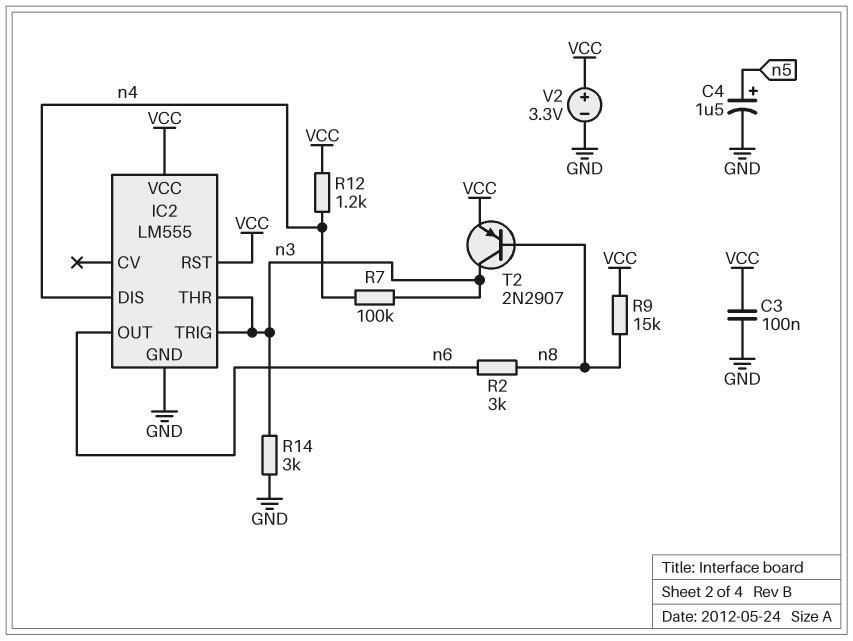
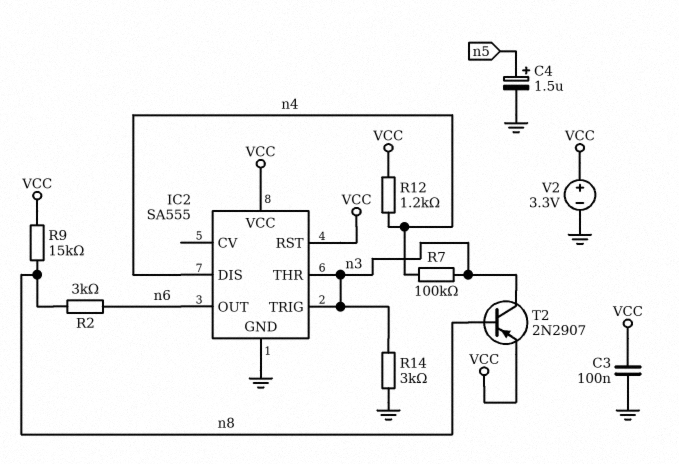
IC2: LM555 -> SA555

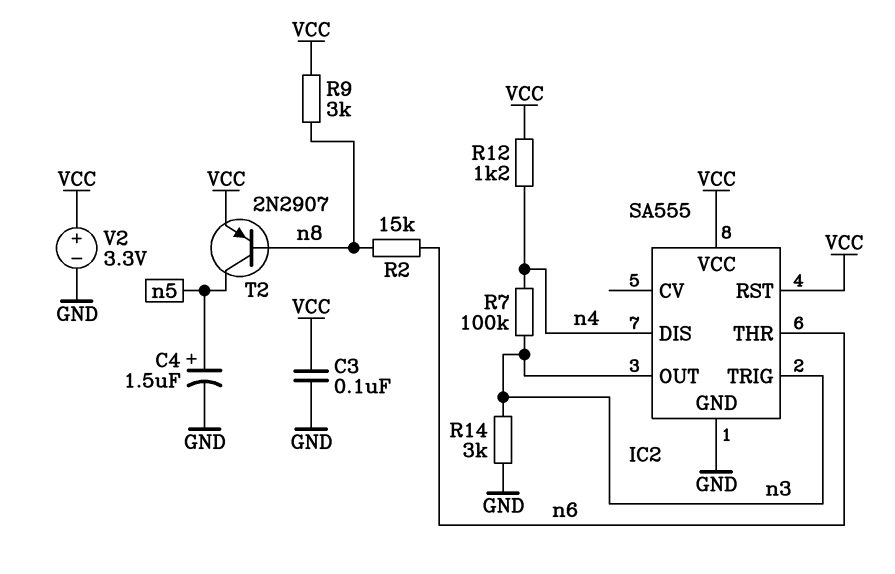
IC2 pin OUT: n6 -> n3
IC2 pin THR: n3 -> n6
R2: 3k (n6, n8) -> 15k (n6, n8)
R9: 15k (VCC, n8) -> 3k (VCC, n8)
T2: PNP 2N2907 (B n8, C n3, E VCC) -> PNP 2N2907 (B n8, C n5, E VCC)

